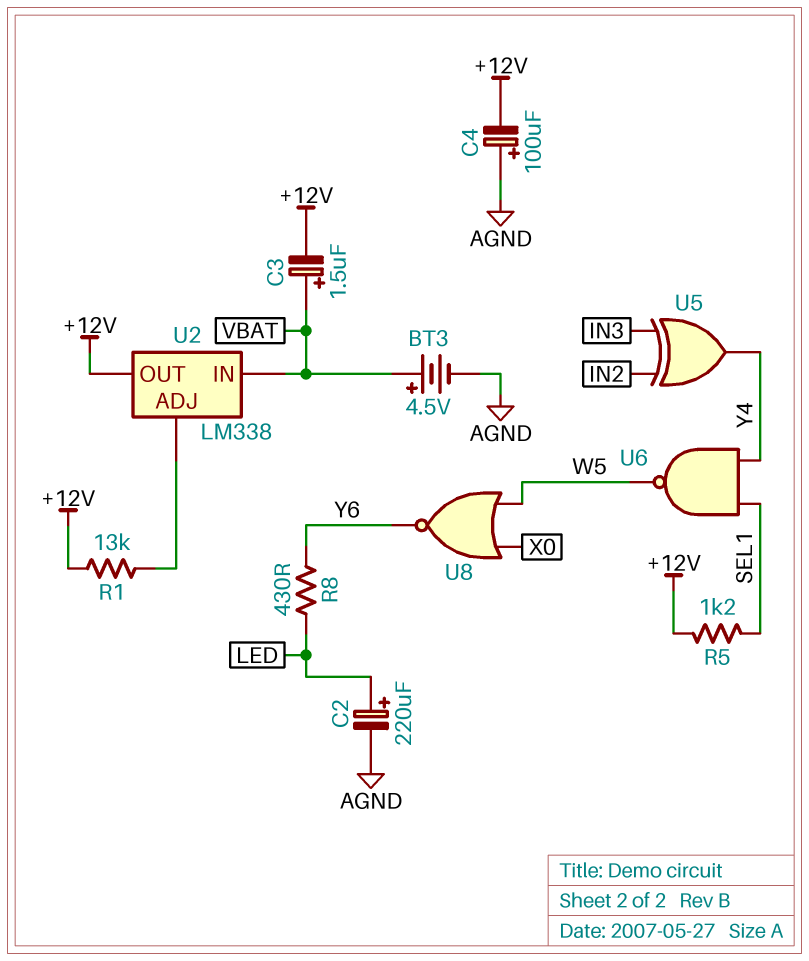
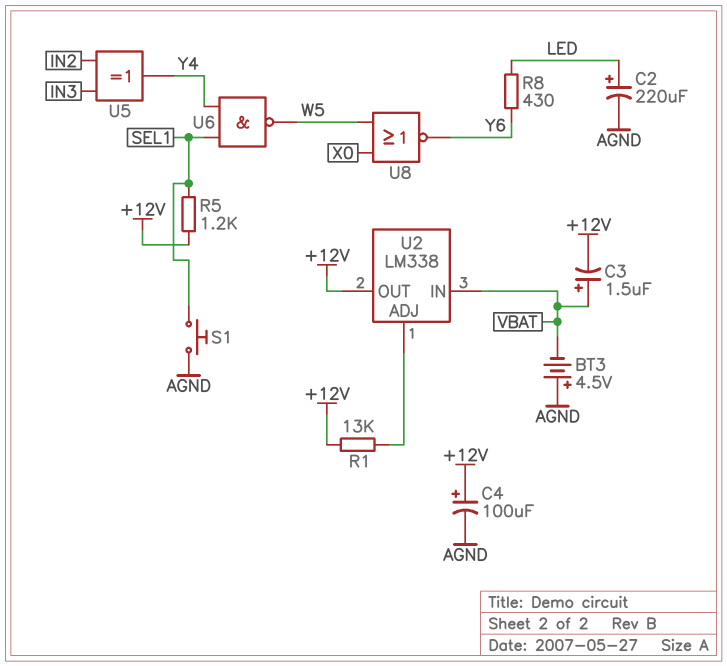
BT3: 4.5V (plus VBAT, minus AGND) -> 4.5V (plus AGND, minus VBAT)
C4: 100uF (plus AGND, minus +12V) -> 100uF (plus +12V, minus AGND)
S1: none -> button (AGND, SEL1)

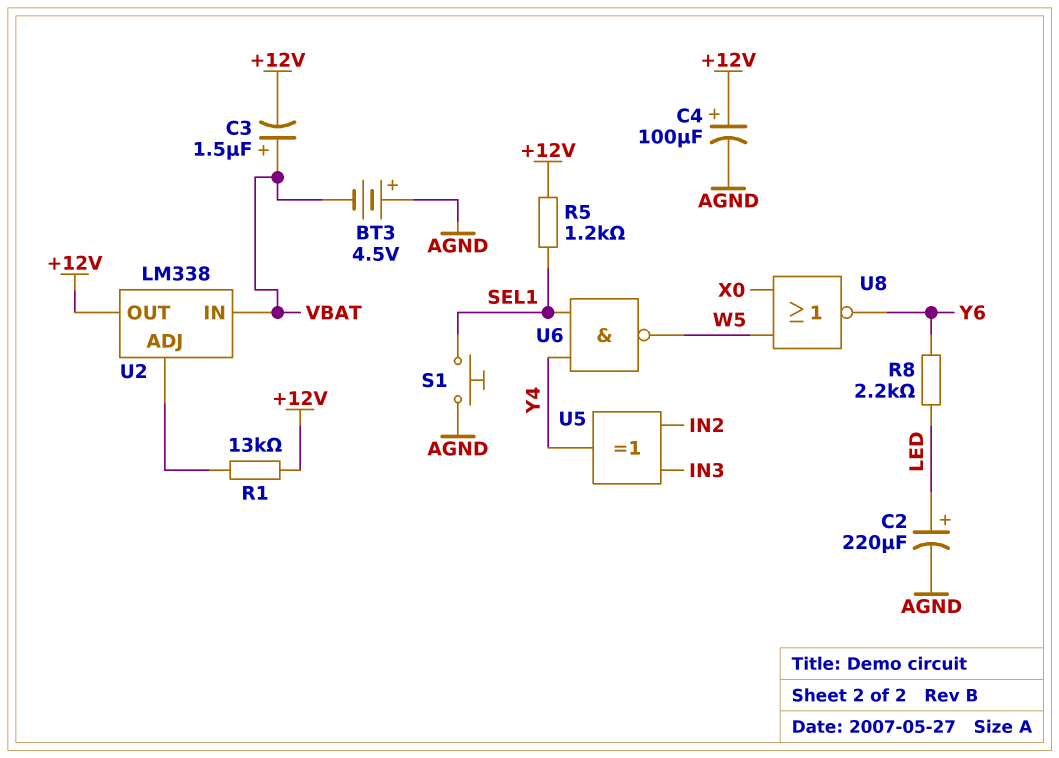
R8: 430 (LED, Y6) -> 2.2k (LED, Y6)

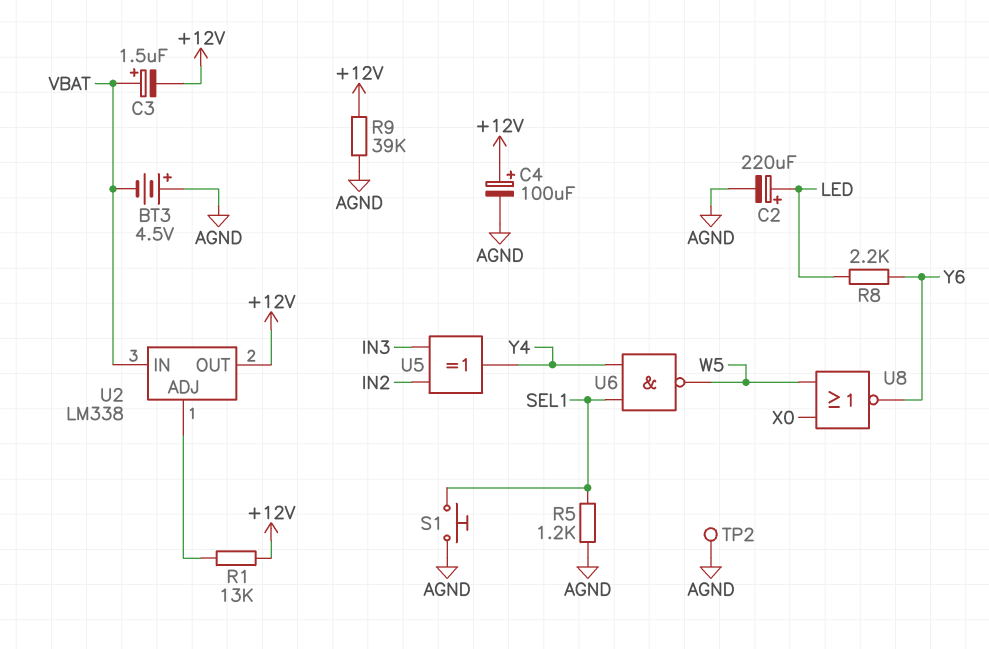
R5: 1.2k (+12V, SEL1) -> 1.2k (AGND, SEL1)
R9: none -> 39k (+12V, AGND)
TP2: none -> test point (AGND)

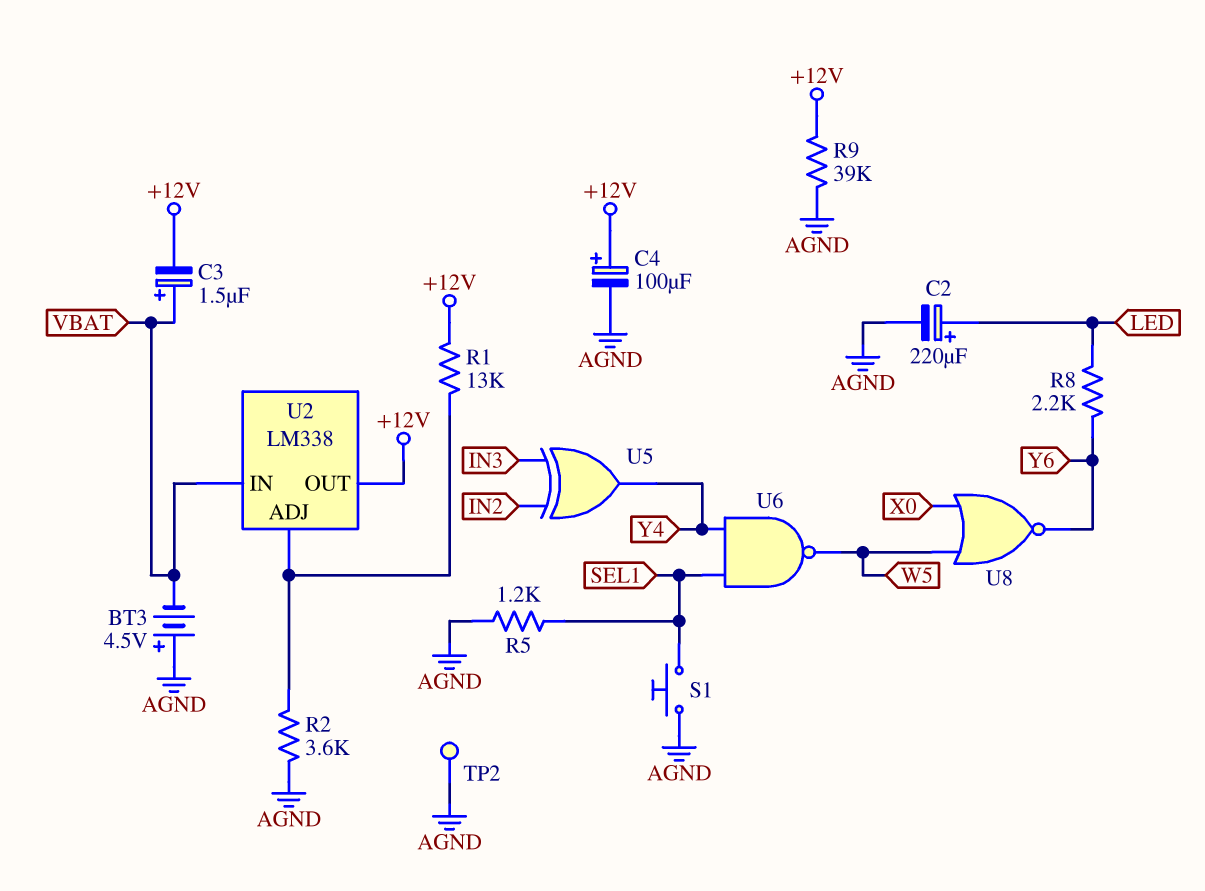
R2: none -> 3.6k (AGND, U2/ADJ)

